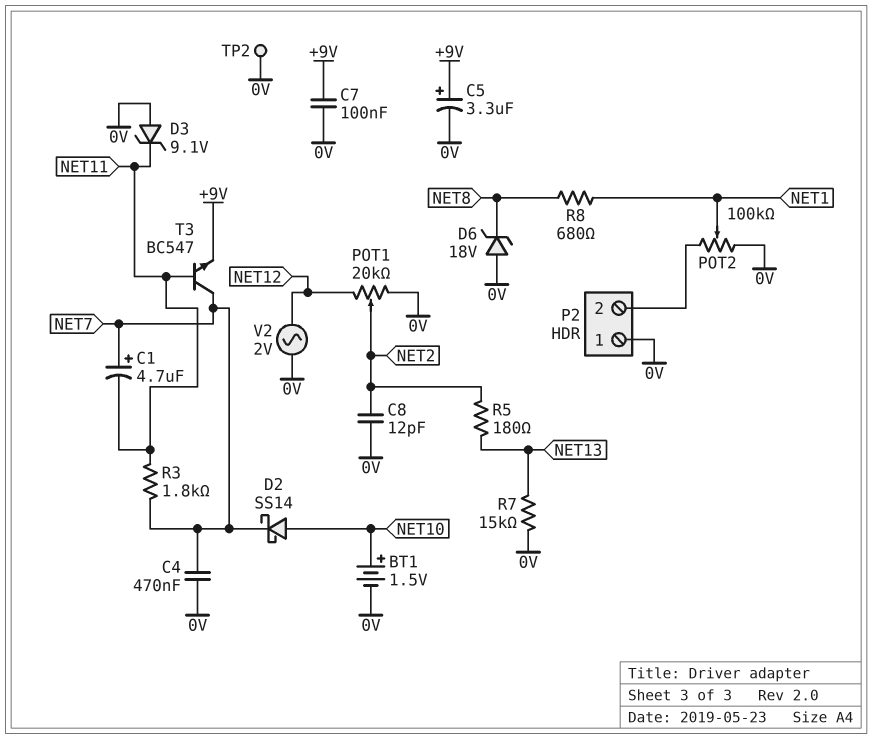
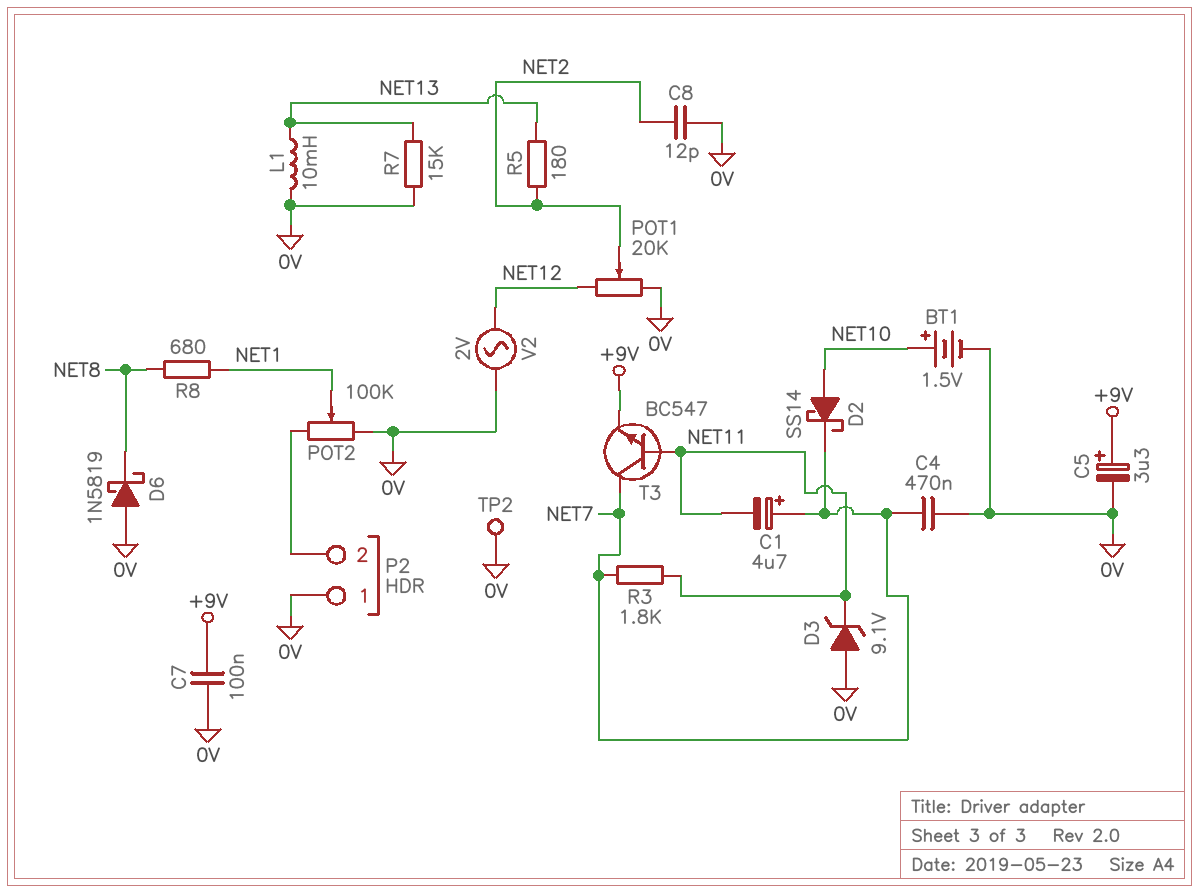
D6: zener 18V (A 0V, K NET8) -> schottky 1N5819 (A 0V, K NET8)
L1: none -> 10mH (0V, NET13)

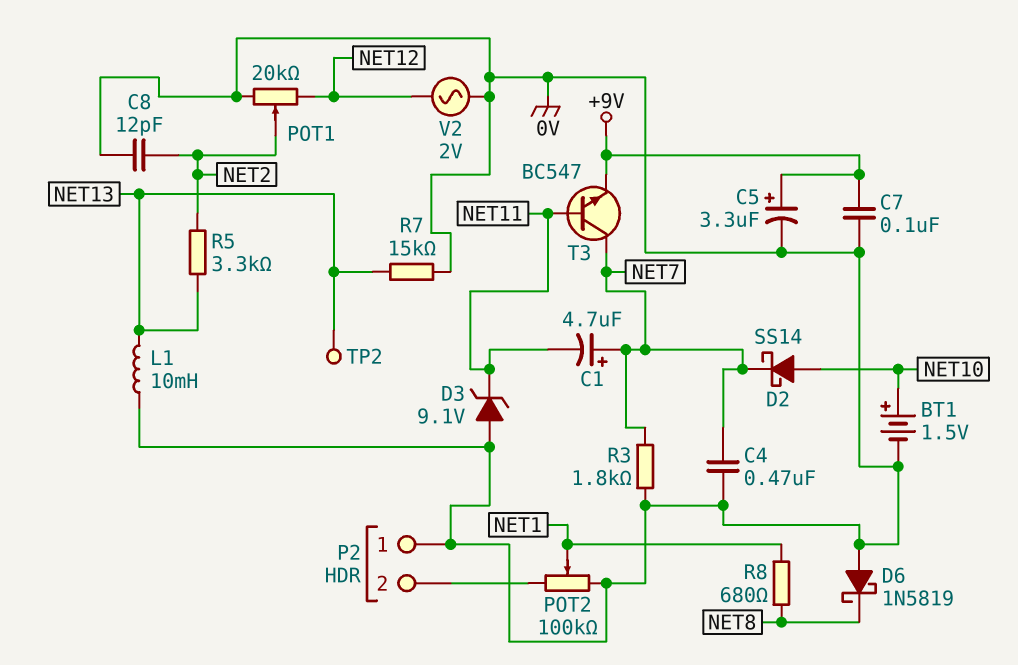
R3: 1.8k (NET7, NET11) -> 1.8k (0V, NET7)
R5: 180 (NET2, NET13) -> 3.3k (NET2, NET13)
TP2: test point (0V) -> test point (NET13)

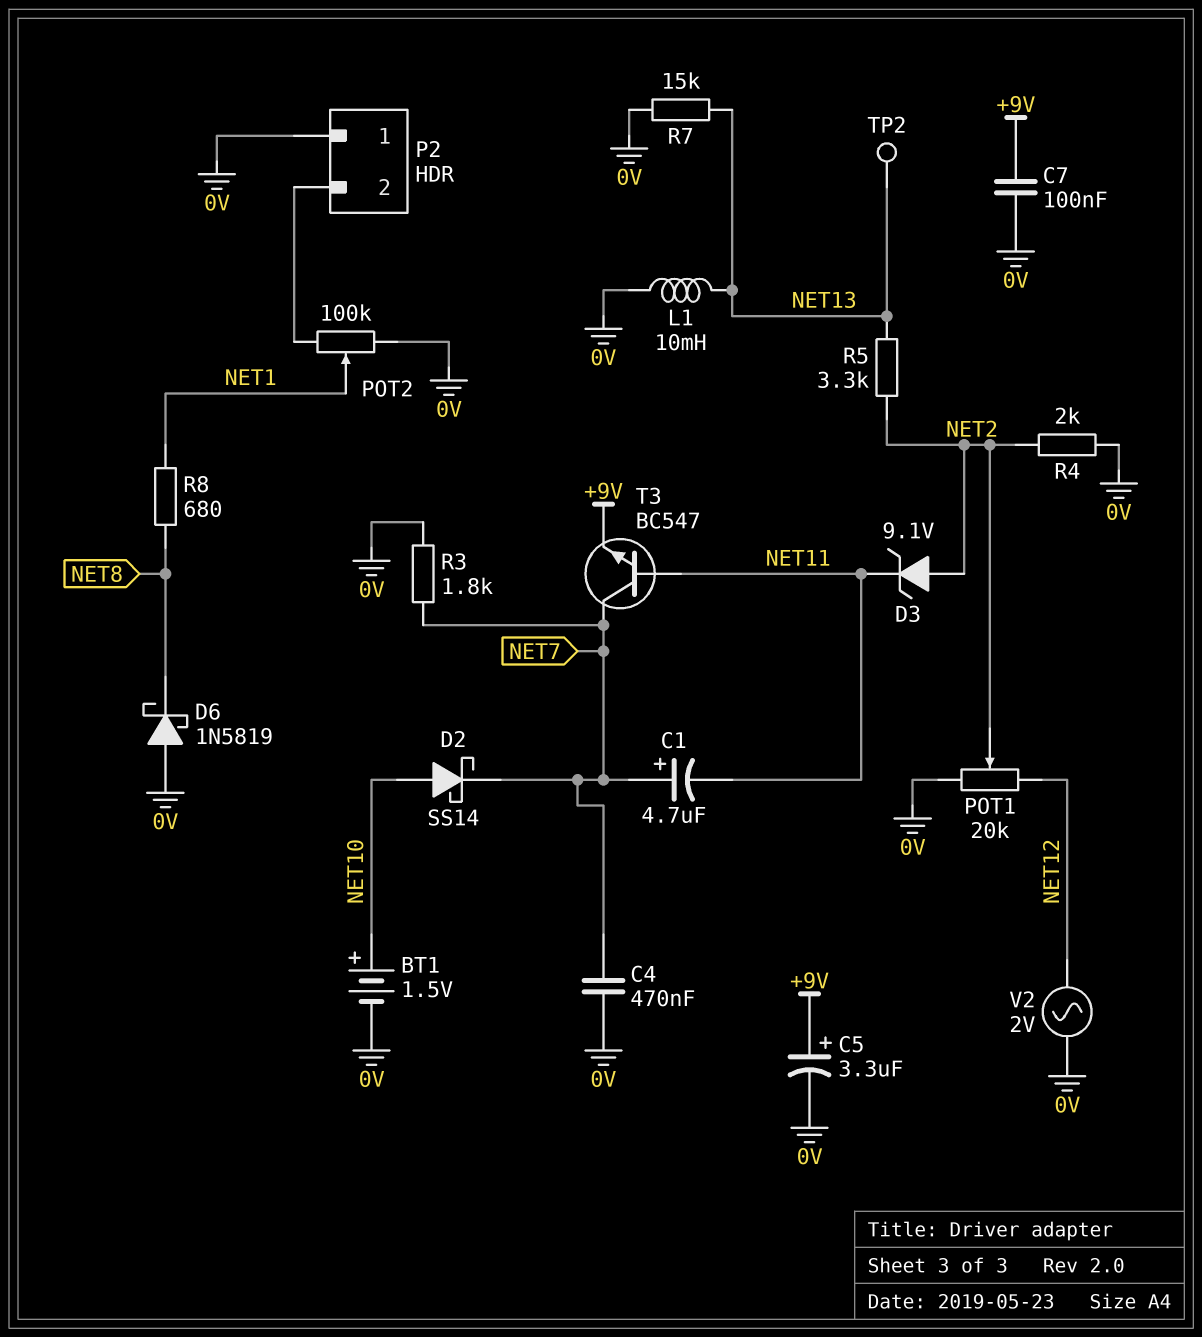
C8: 12pF (0V, NET2) -> none
D3: zener 9.1V (A 0V, K NET11) -> zener 9.1V (A NET2, K NET11)
R4: none -> 2k (0V, NET2)

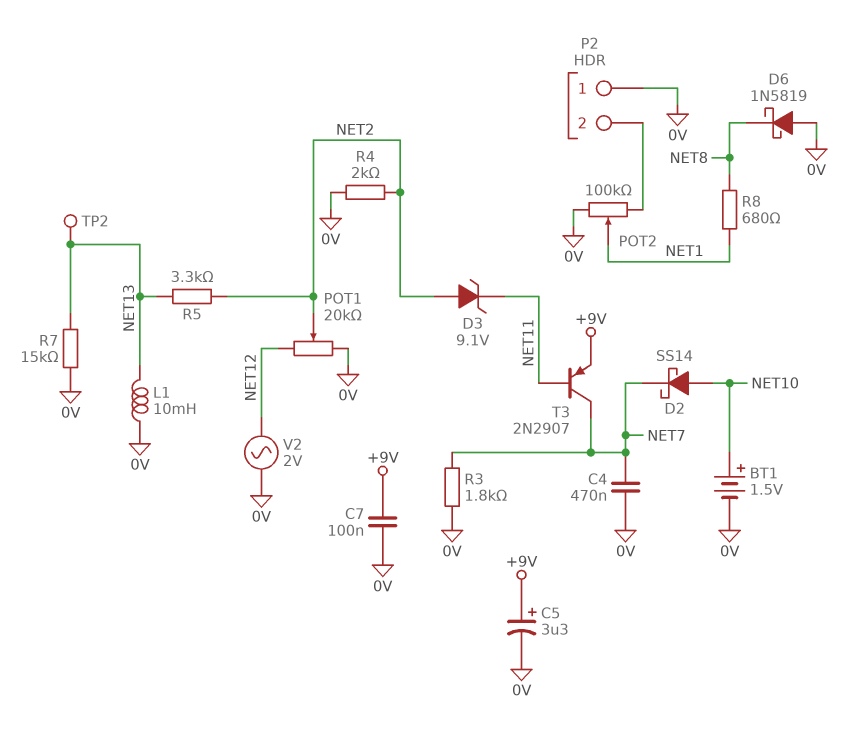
C1: 4.7uF (plus NET7, minus NET11) -> none
T3: NPN BC547 (B NET11, C NET7, E +9V) -> PNP 2N2907 (B NET11, C NET7, E +9V)

